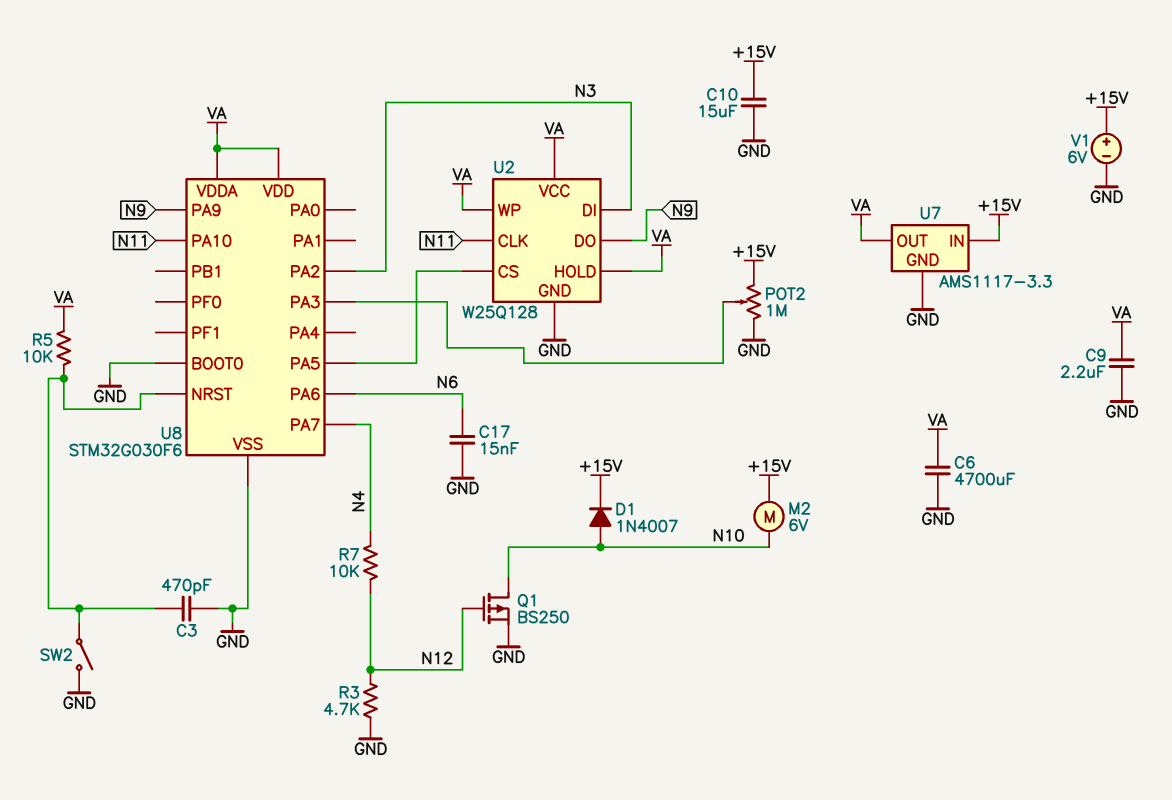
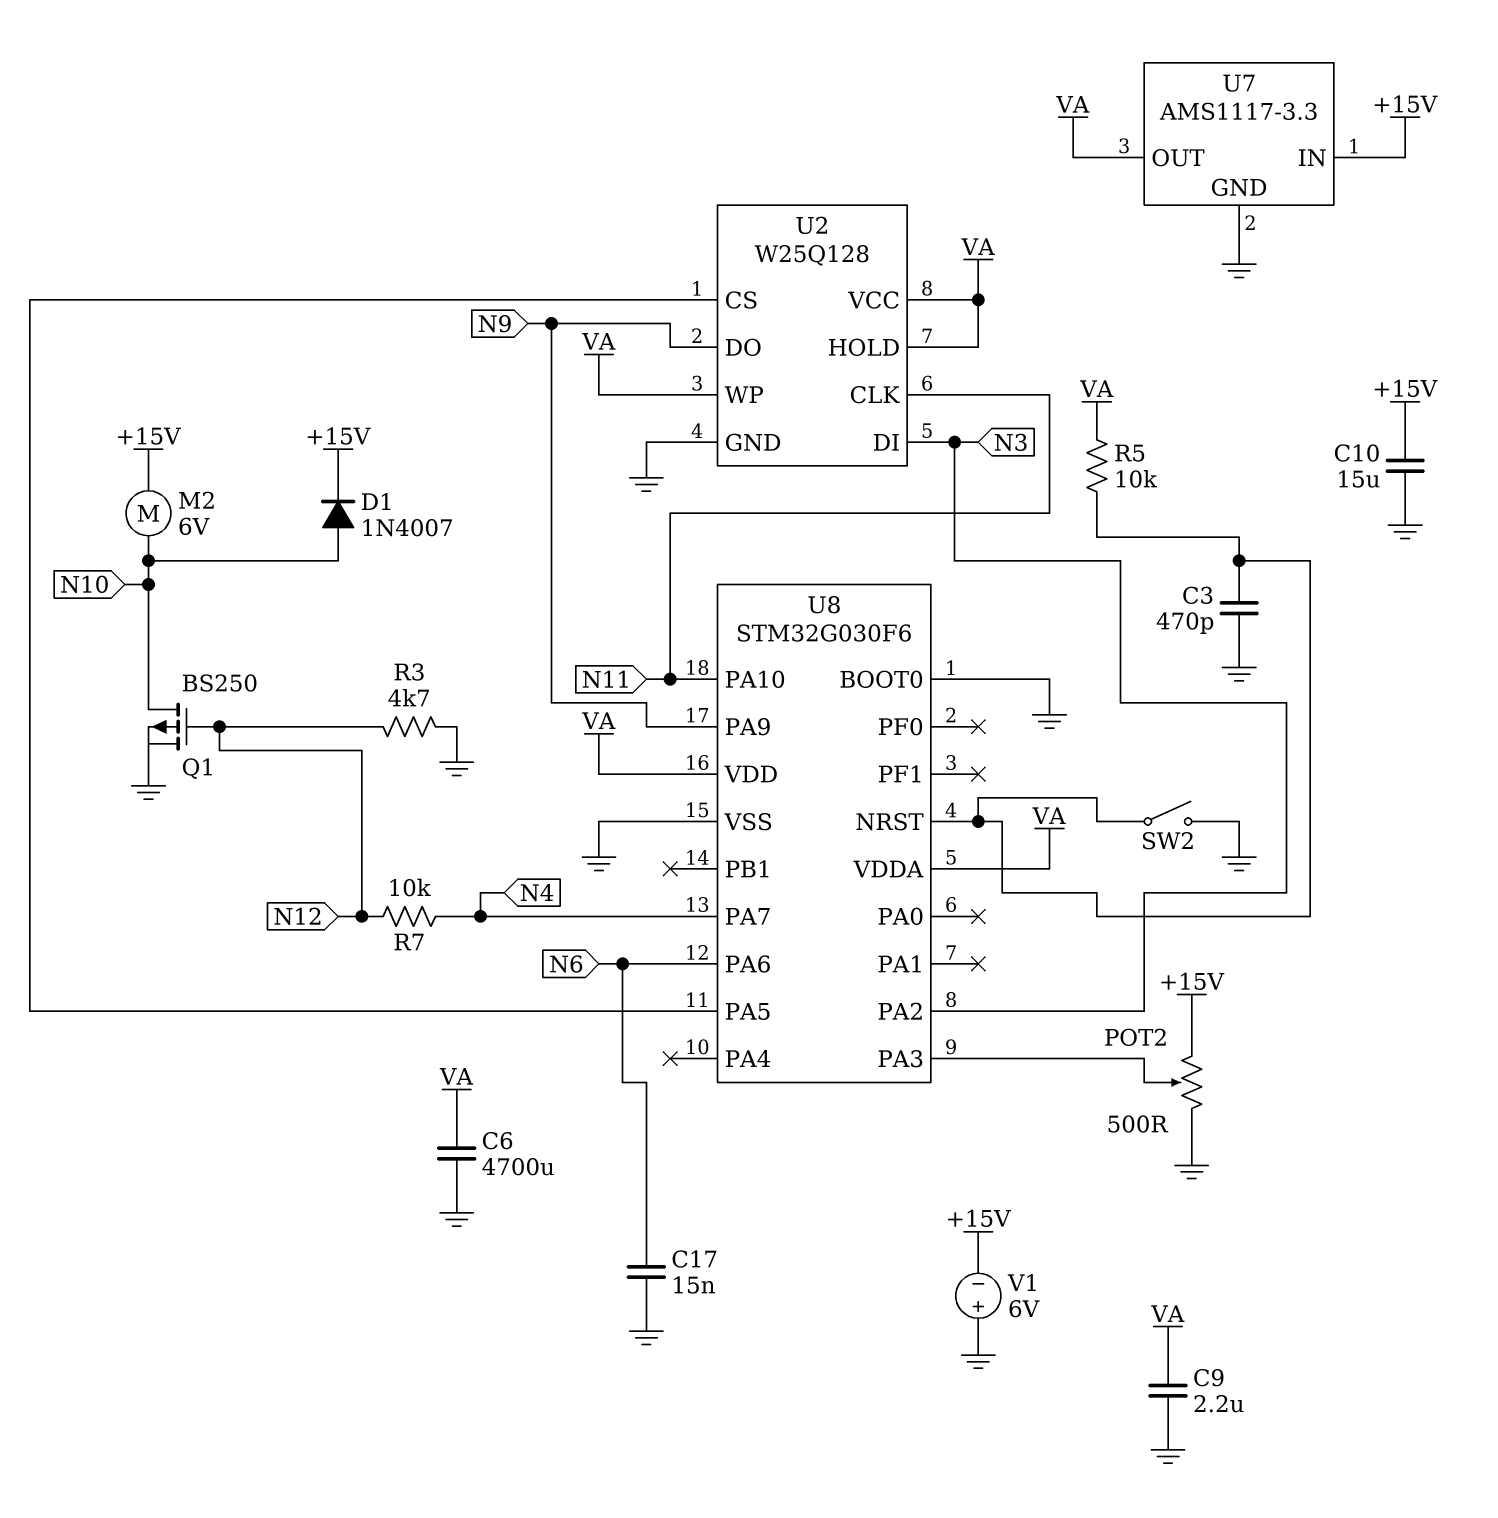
POT2: 1M (+15V, GND, wiper U8/PA3) -> 500 (+15V, GND, wiper U8/PA3)
V1: 6V (plus +15V, minus GND) -> 6V (plus GND, minus +15V)

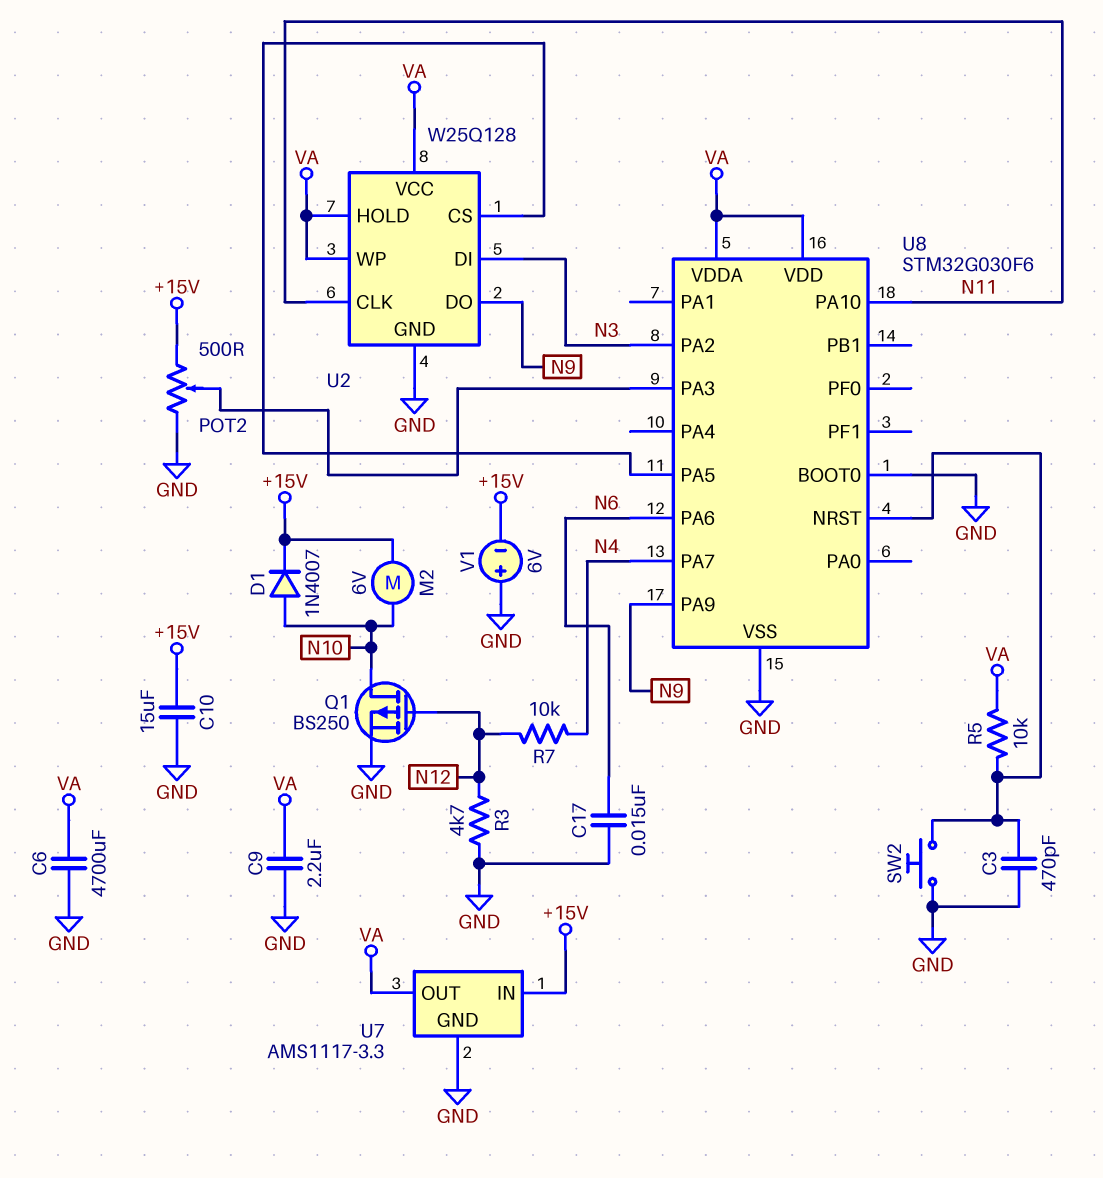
SW2: switch (GND, U8/NRST) -> button (GND, U8/NRST)

